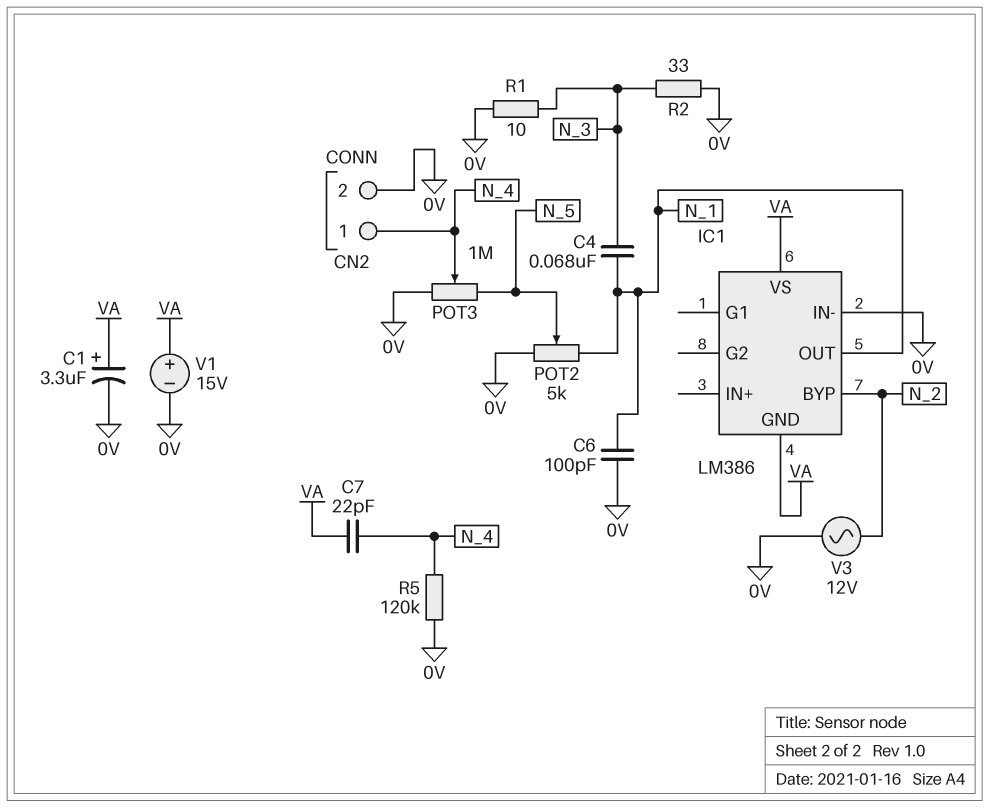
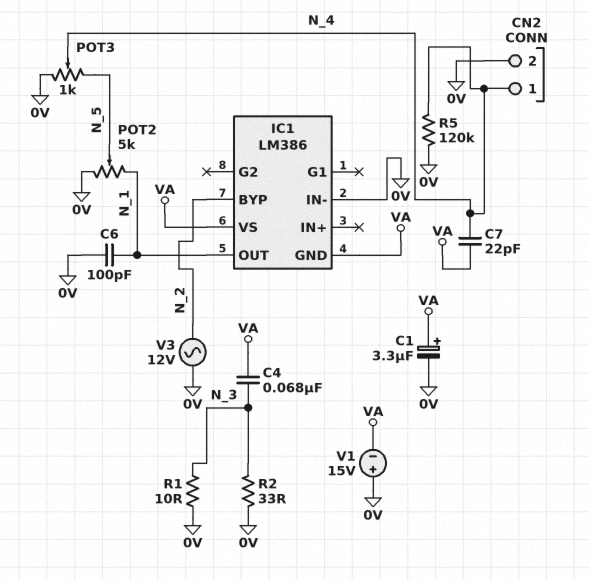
C4: 68nF (N_1, N_3) -> 68nF (N_3, VA)
POT3: 1M (0V, N_5, wiper N_4) -> 1k (0V, N_5, wiper N_4)
V1: 15V (plus VA, minus 0V) -> 15V (plus 0V, minus VA)

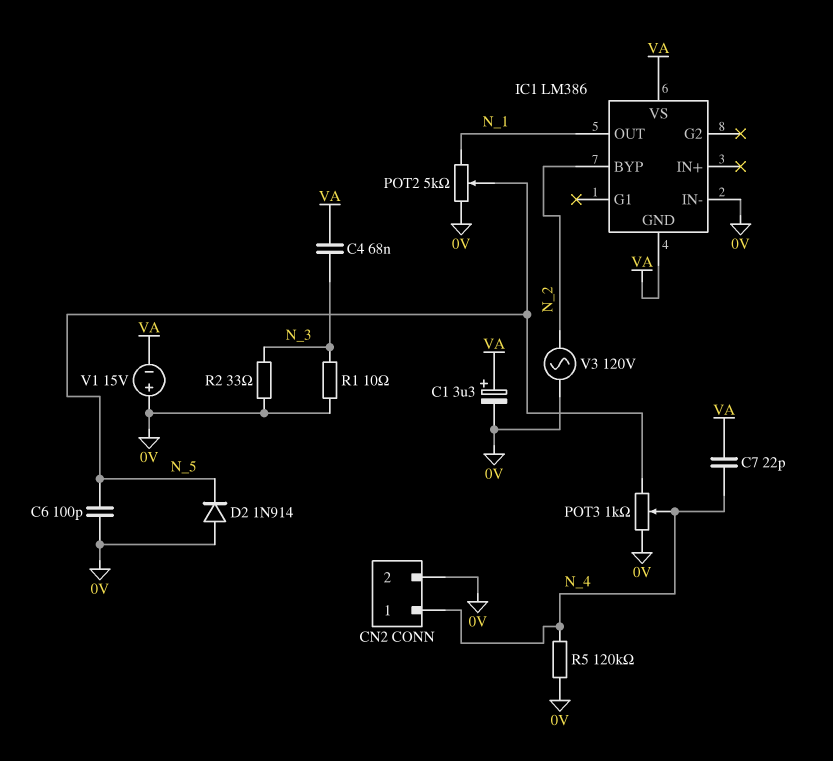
C6: 100pF (0V, N_1) -> 100pF (0V, N_5)
D2: none -> diode 1N914 (A 0V, K N_5)
V3: AC 12V (0V, N_2) -> AC 120V (0V, N_2)

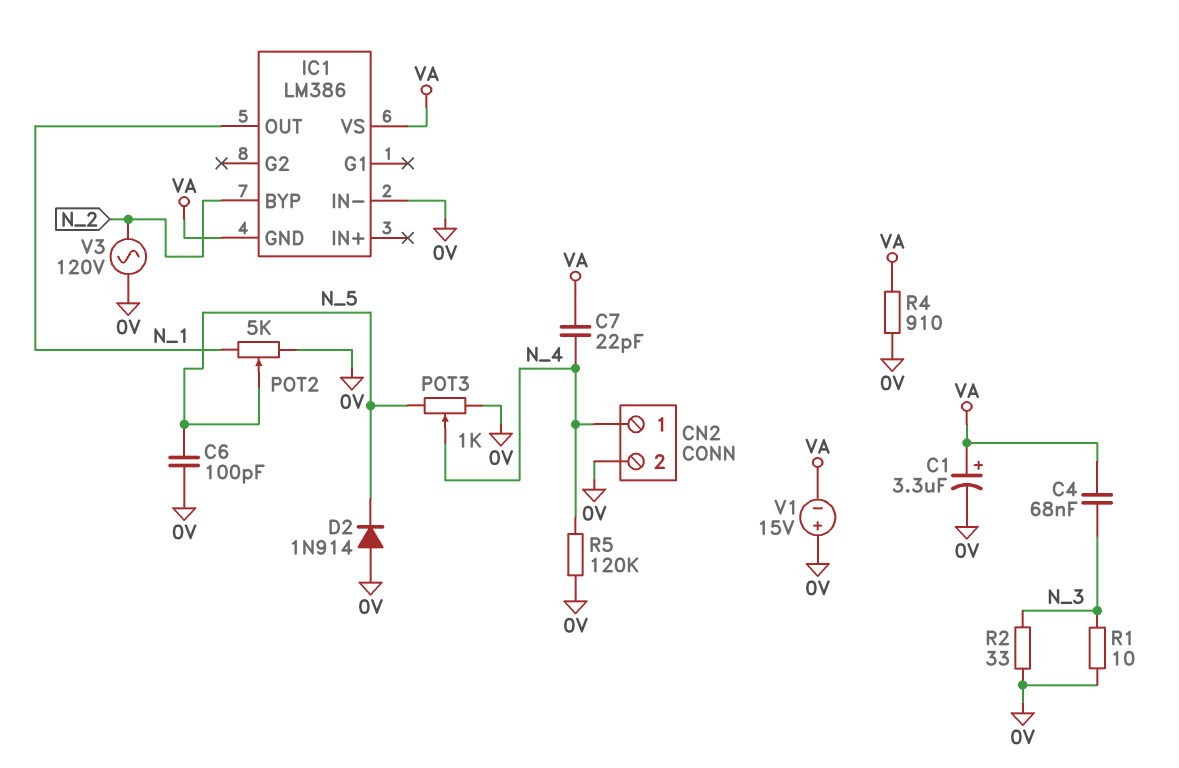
R4: none -> 910 (0V, VA)

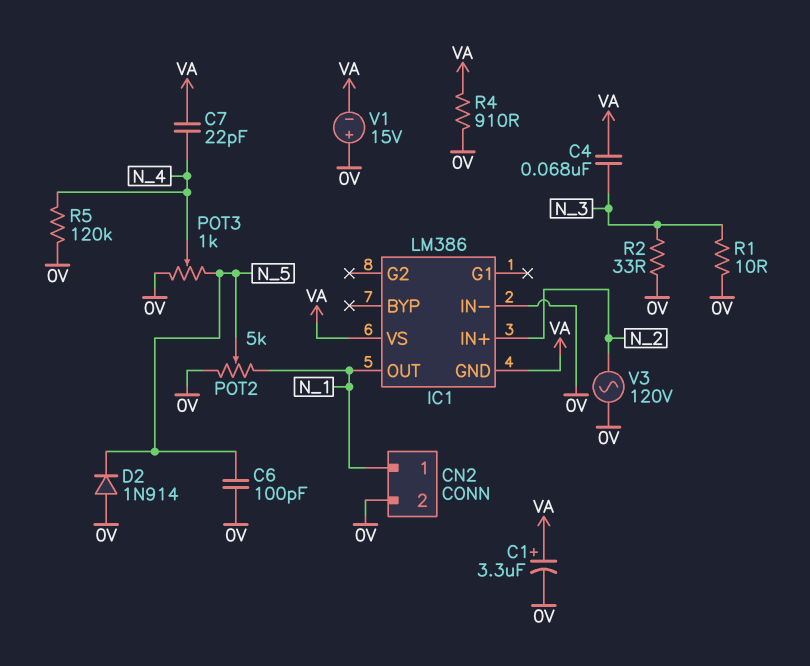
CN2 pin 1: N_4 -> N_1
IC1 pin BYP: N_2 -> none
IC1 pin IN+: none -> N_2

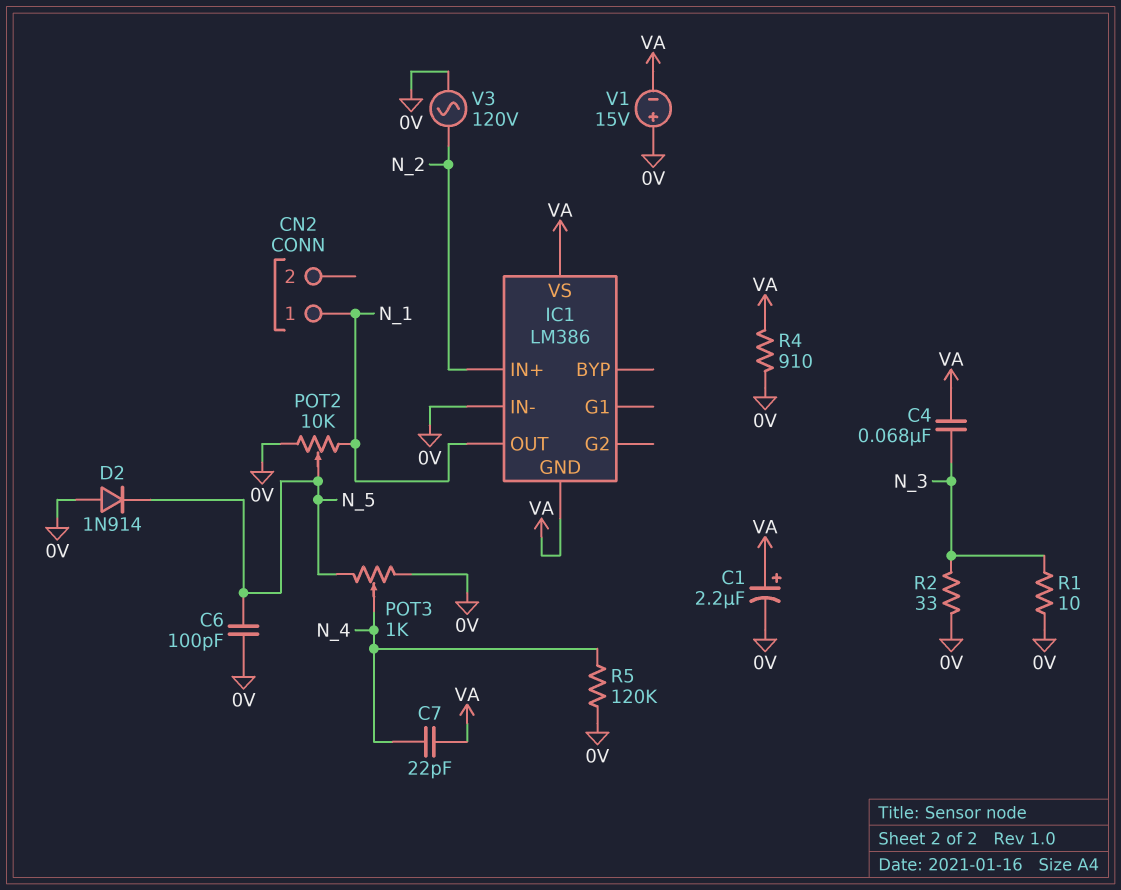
C1: 3.3uF (plus VA, minus 0V) -> 2.2uF (plus VA, minus 0V)
CN2 pin 2: 0V -> none
POT2: 5k (0V, N_1, wiper N_5) -> 10k (0V, N_1, wiper N_5)

